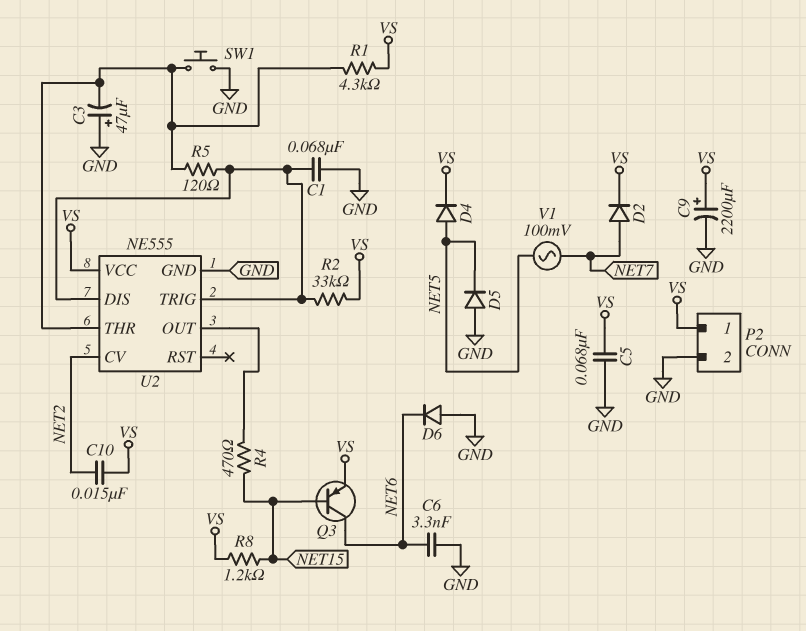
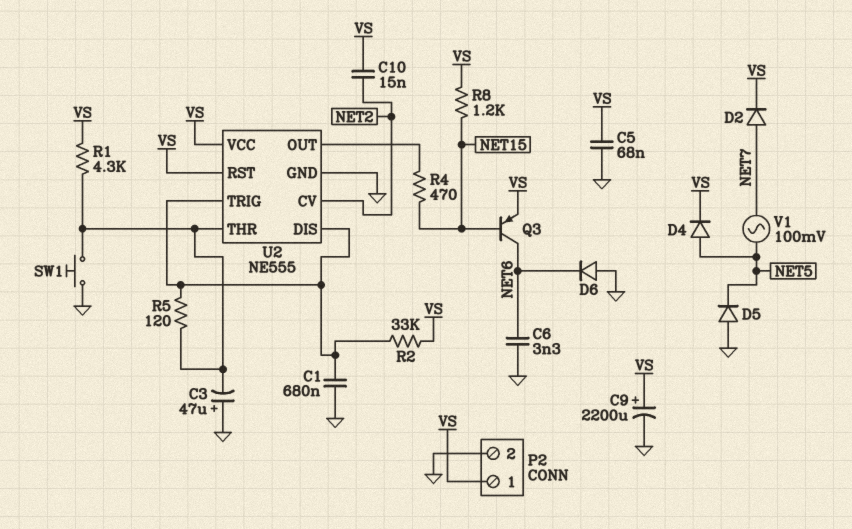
C1: 68nF (GND, U2/DIS) -> 680nF (GND, U2/DIS)
U2 pin RST: none -> VS

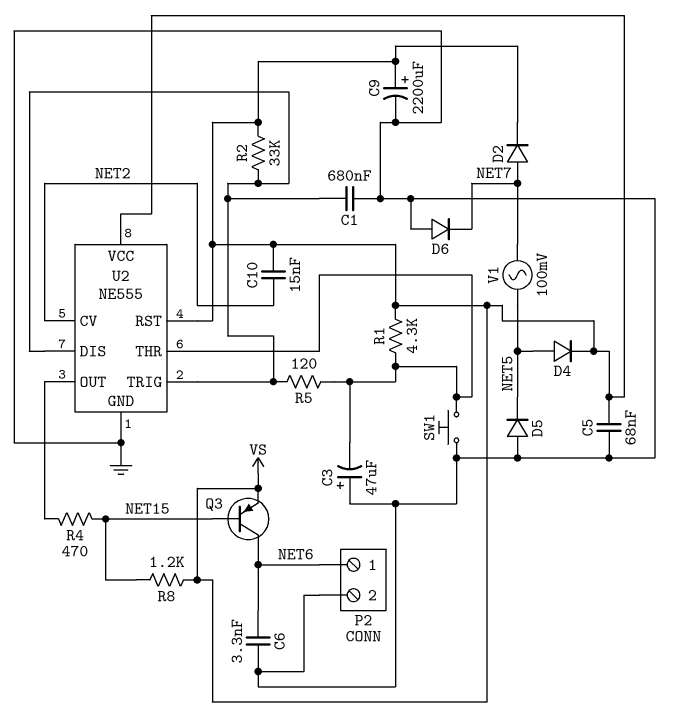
D6: diode (A GND, K NET6) -> diode (A GND, K NET7)
P2 pin 1: VS -> NET6

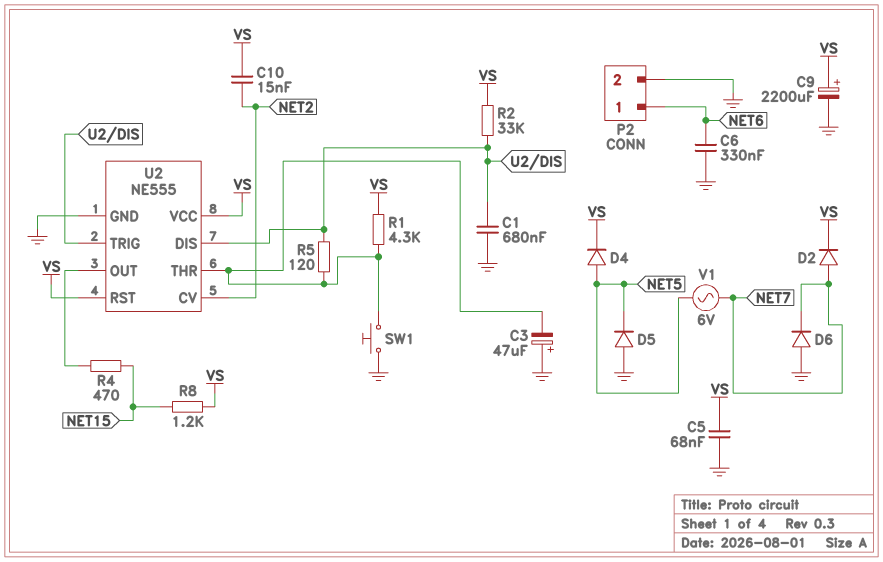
C6: 3.3nF (GND, NET6) -> 330nF (GND, NET6)
Q3: PNP (B NET15, C NET6, E VS) -> none
V1: AC 100mV (NET5, NET7) -> AC 6V (NET5, NET7)

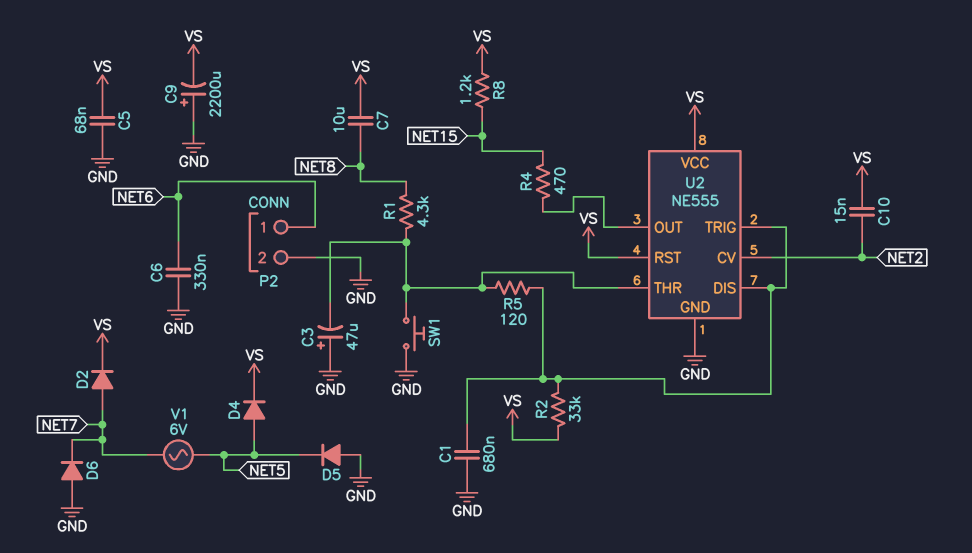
C7: none -> 10uF (NET8, VS)
C9: 2200uF (plus VS, minus GND) -> 2200uF (plus GND, minus VS)
R1: 4.3k (U2/THR, VS) -> 4.3k (NET8, U2/THR)

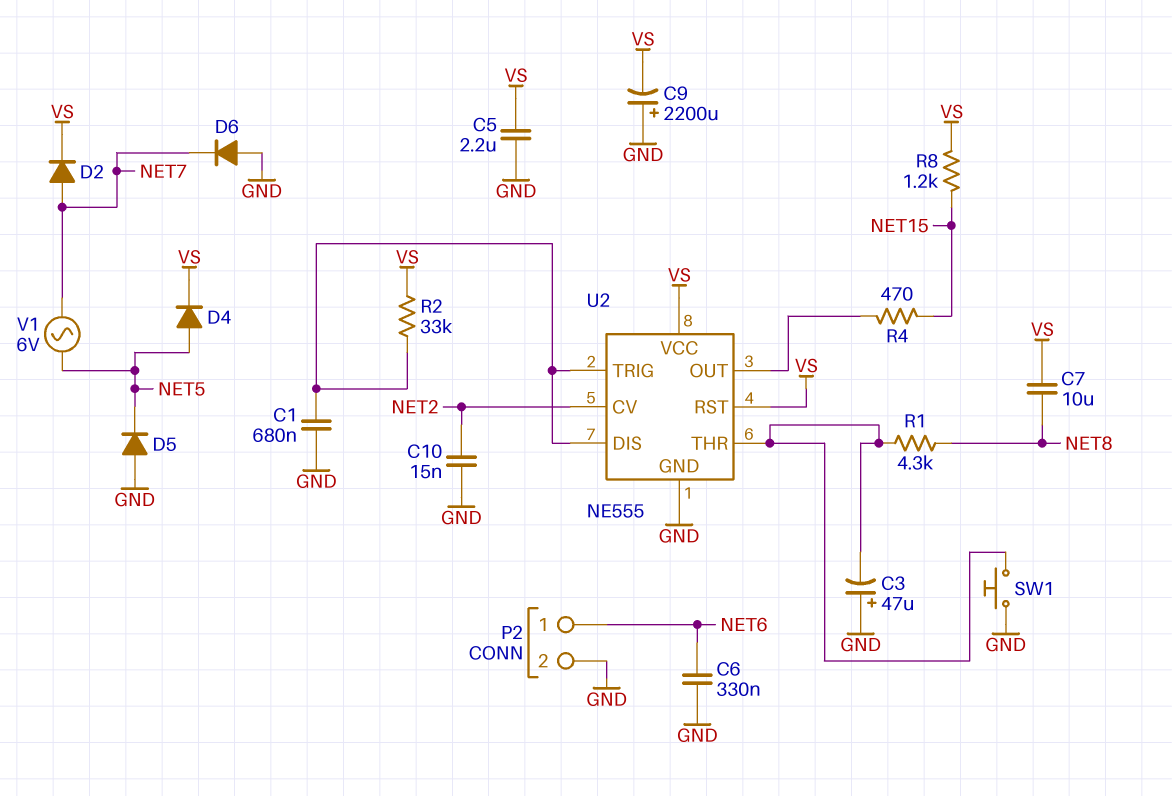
C5: 68nF (GND, VS) -> 2.2uF (GND, VS)
C10: 15nF (NET2, VS) -> 15nF (GND, NET2)
R5: 120 (U2/DIS, U2/THR) -> none

